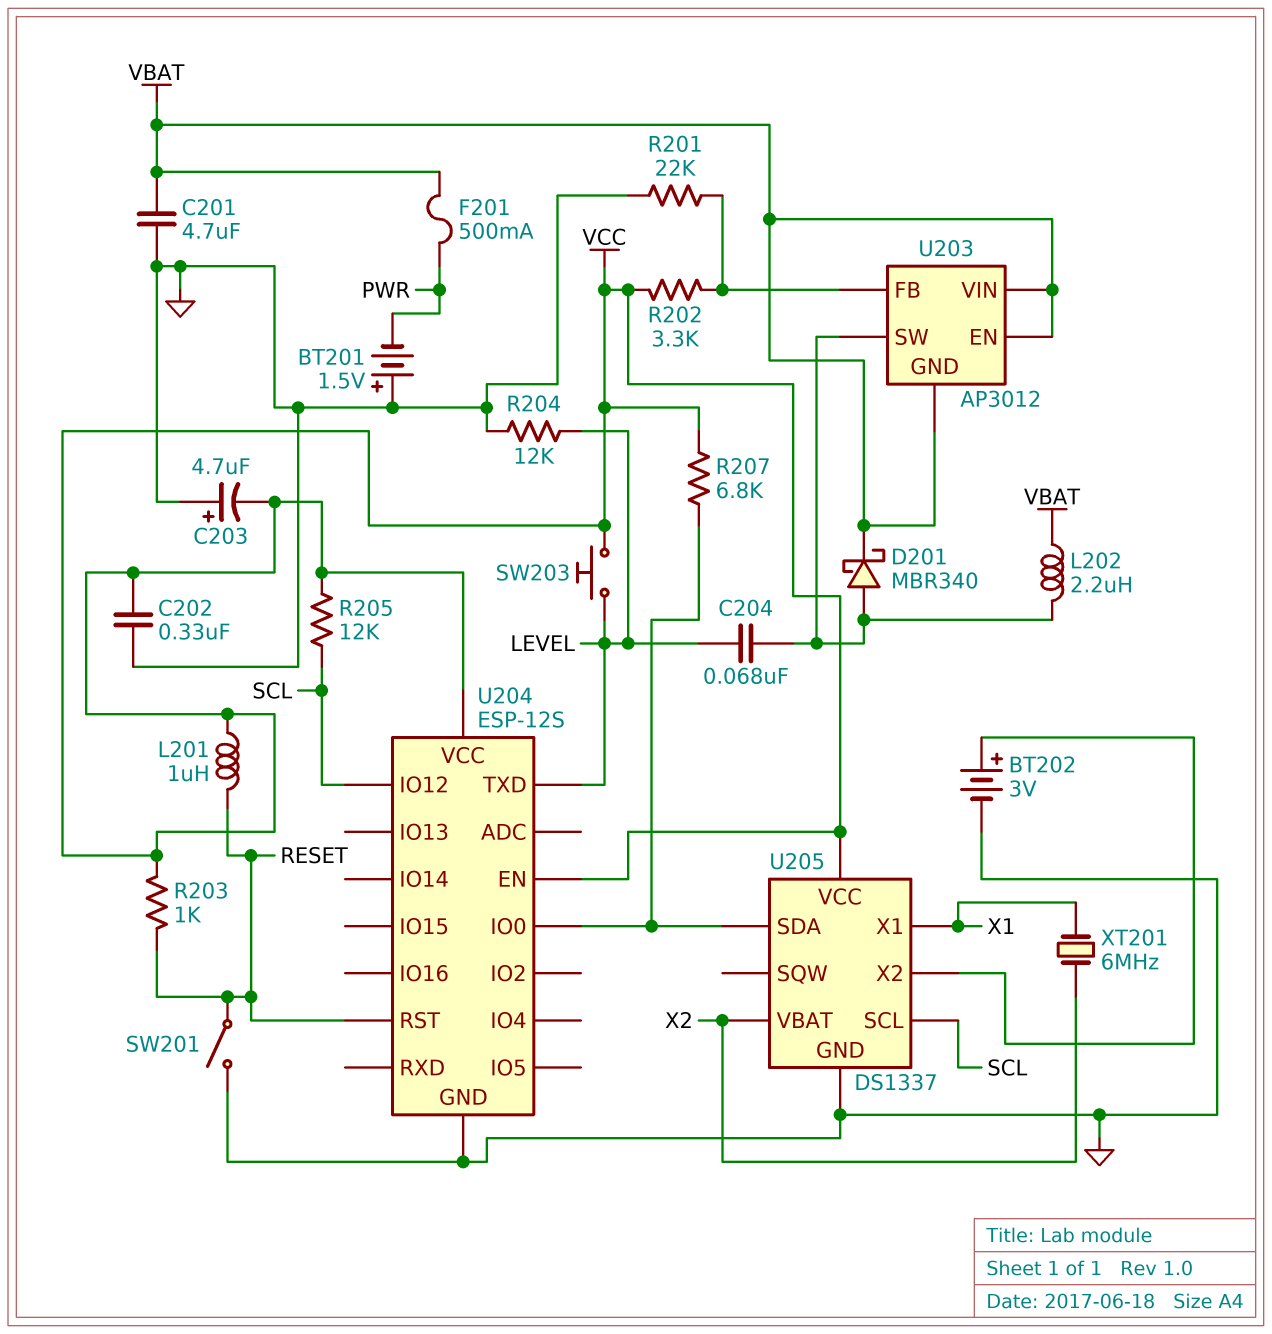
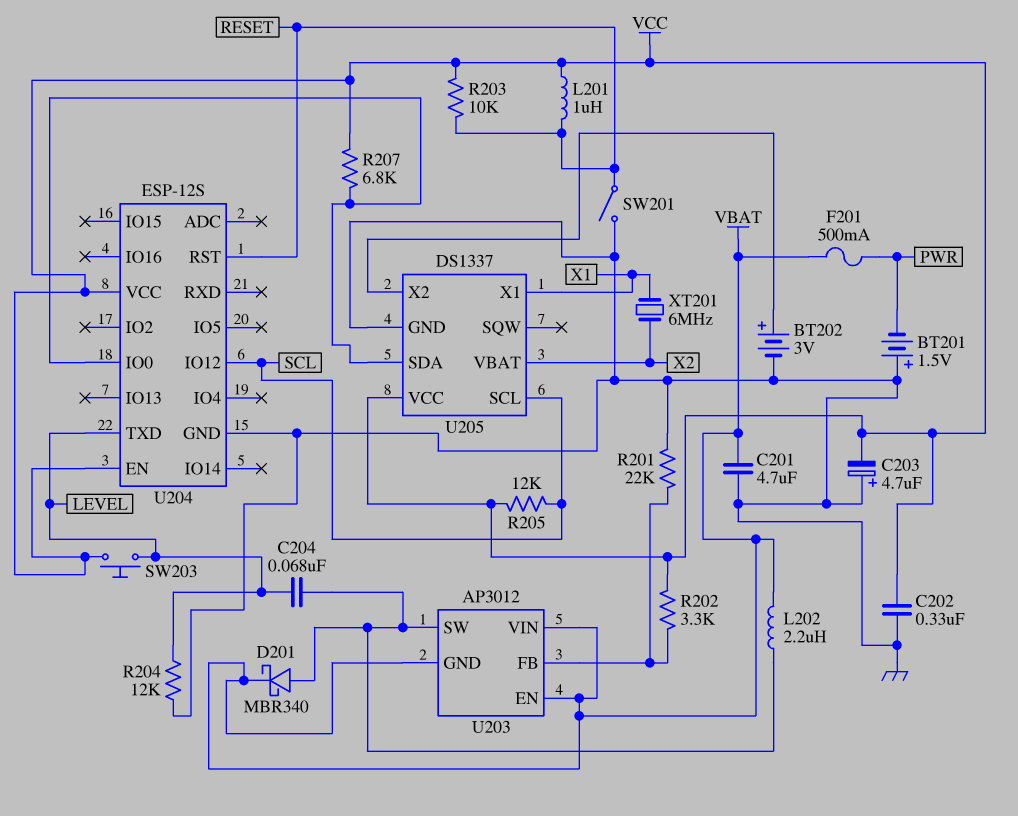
R203: 1k (RESET, VCC) -> 10k (RESET, VCC)

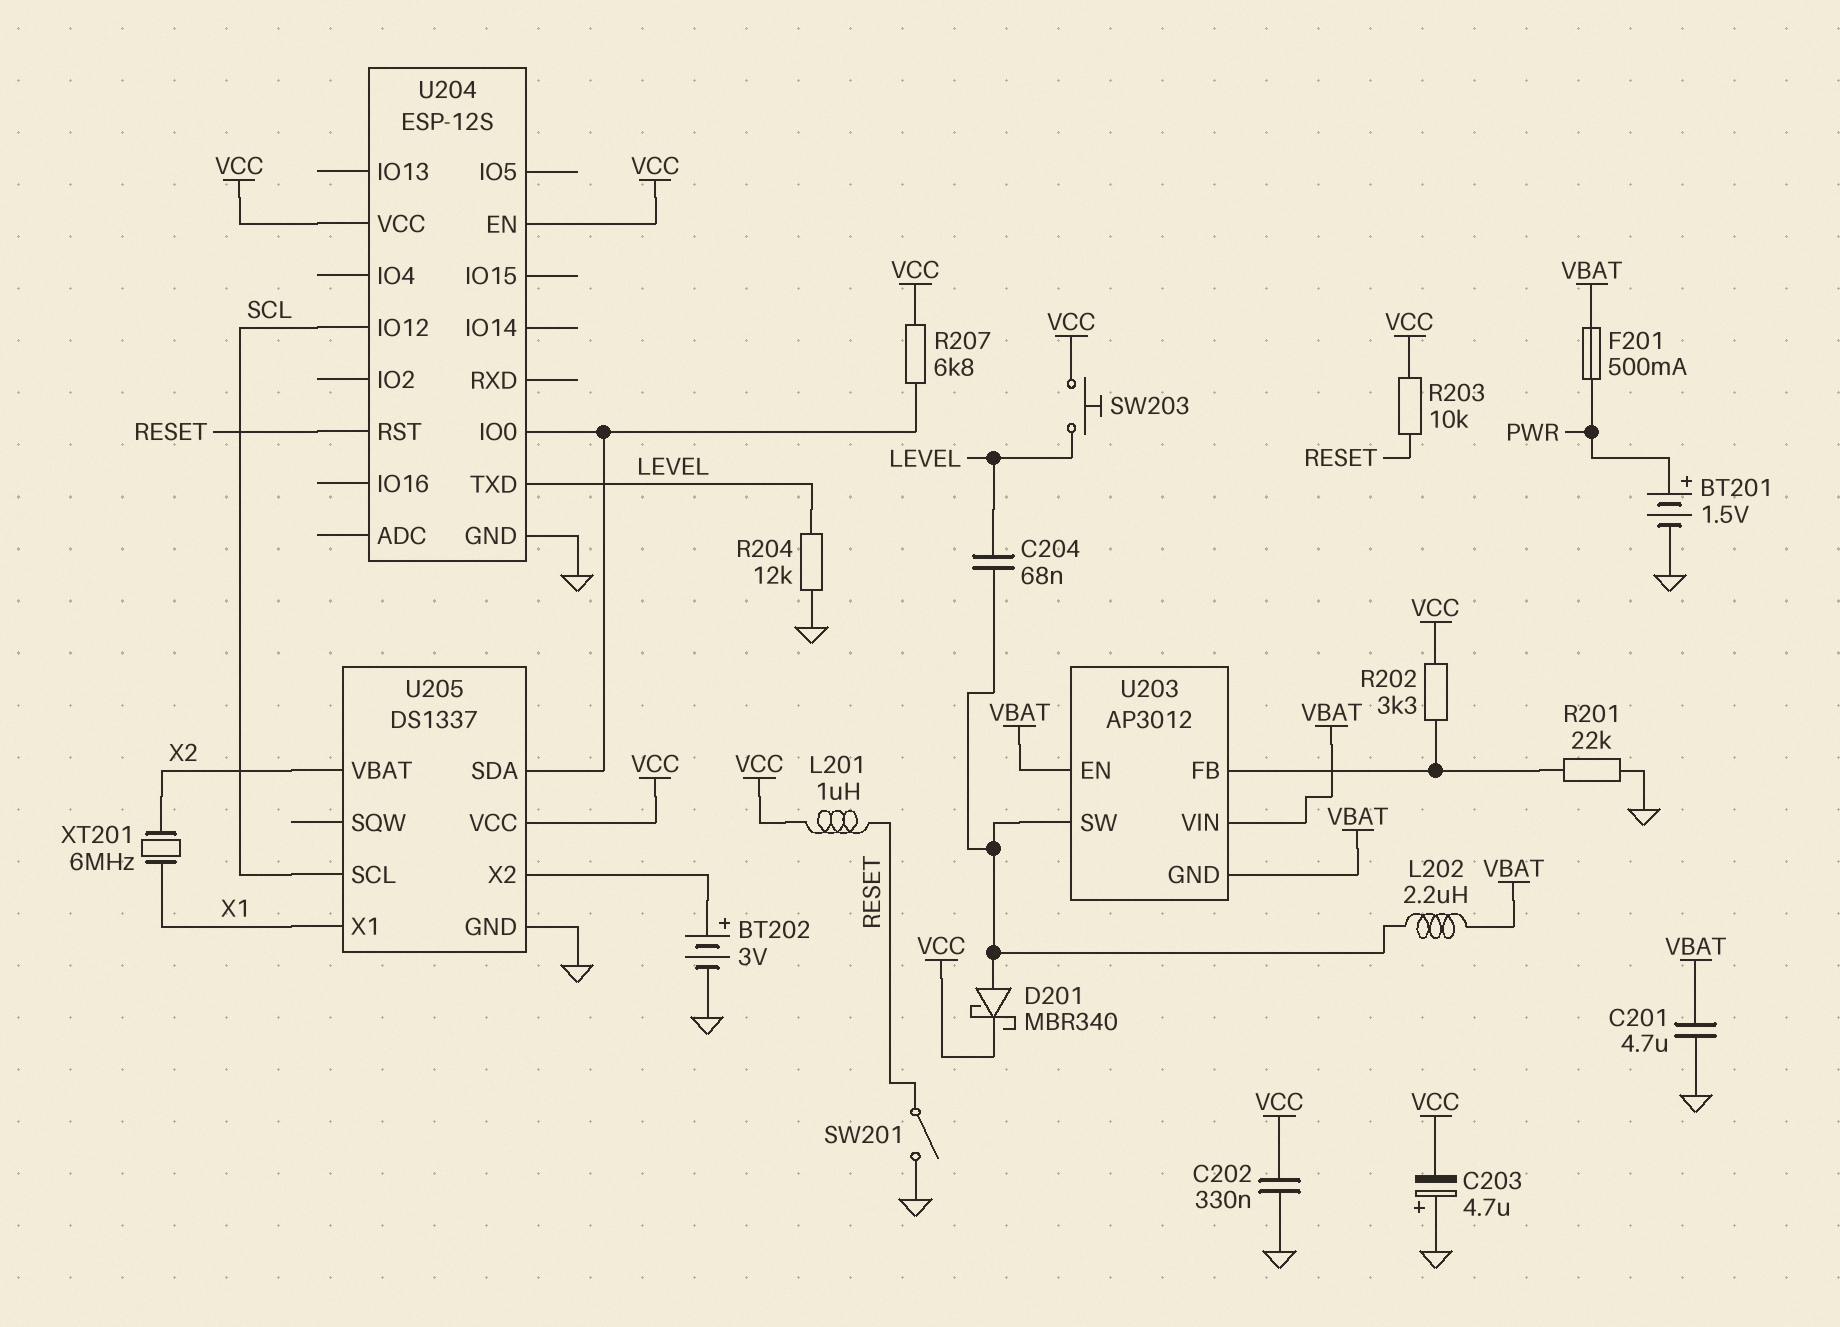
BT201: 1.5V (plus GND, minus PWR) -> 1.5V (plus PWR, minus GND)
D201: schottky MBR340 (A U203/SW, K VBAT) -> schottky MBR340 (A U203/SW, K VCC)
R205: 12k (SCL, VCC) -> none

